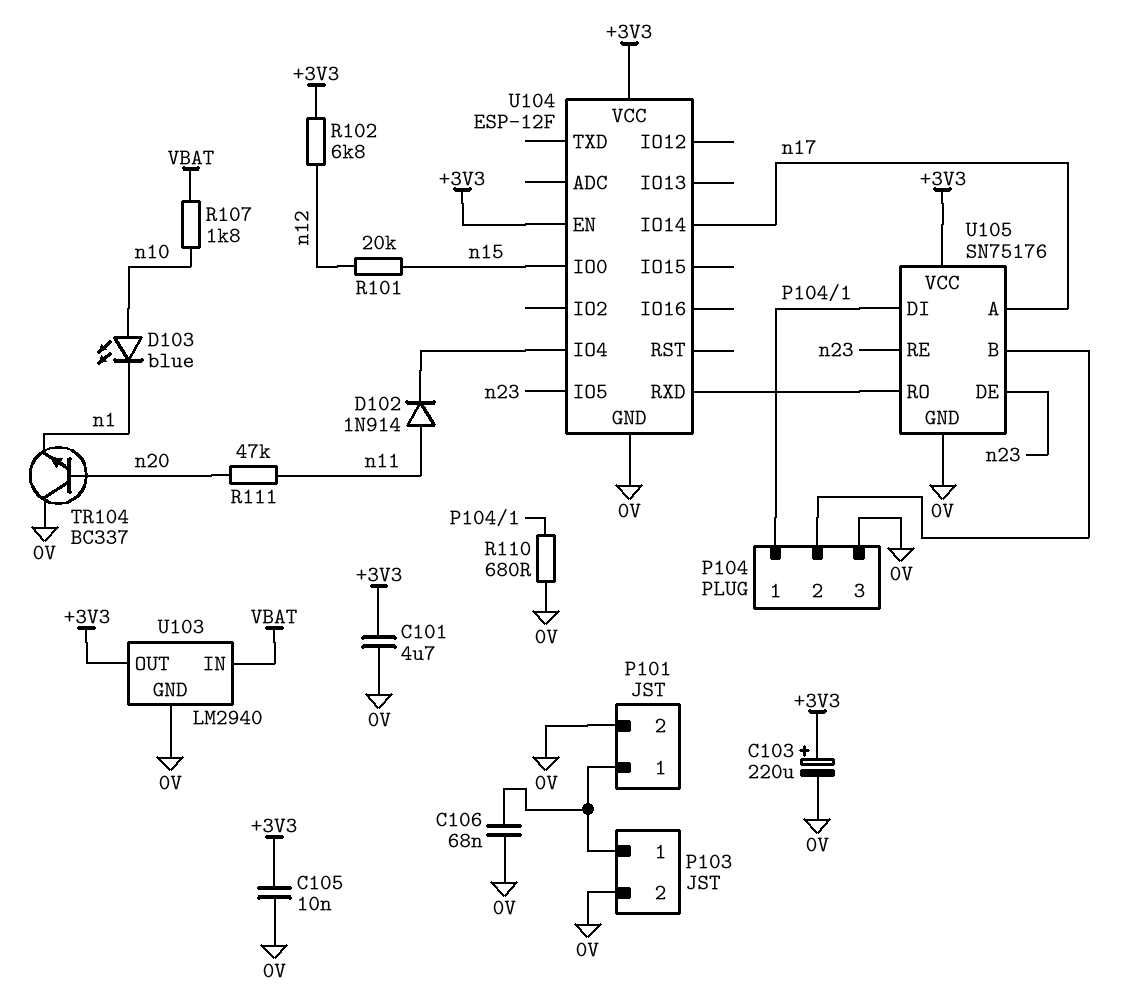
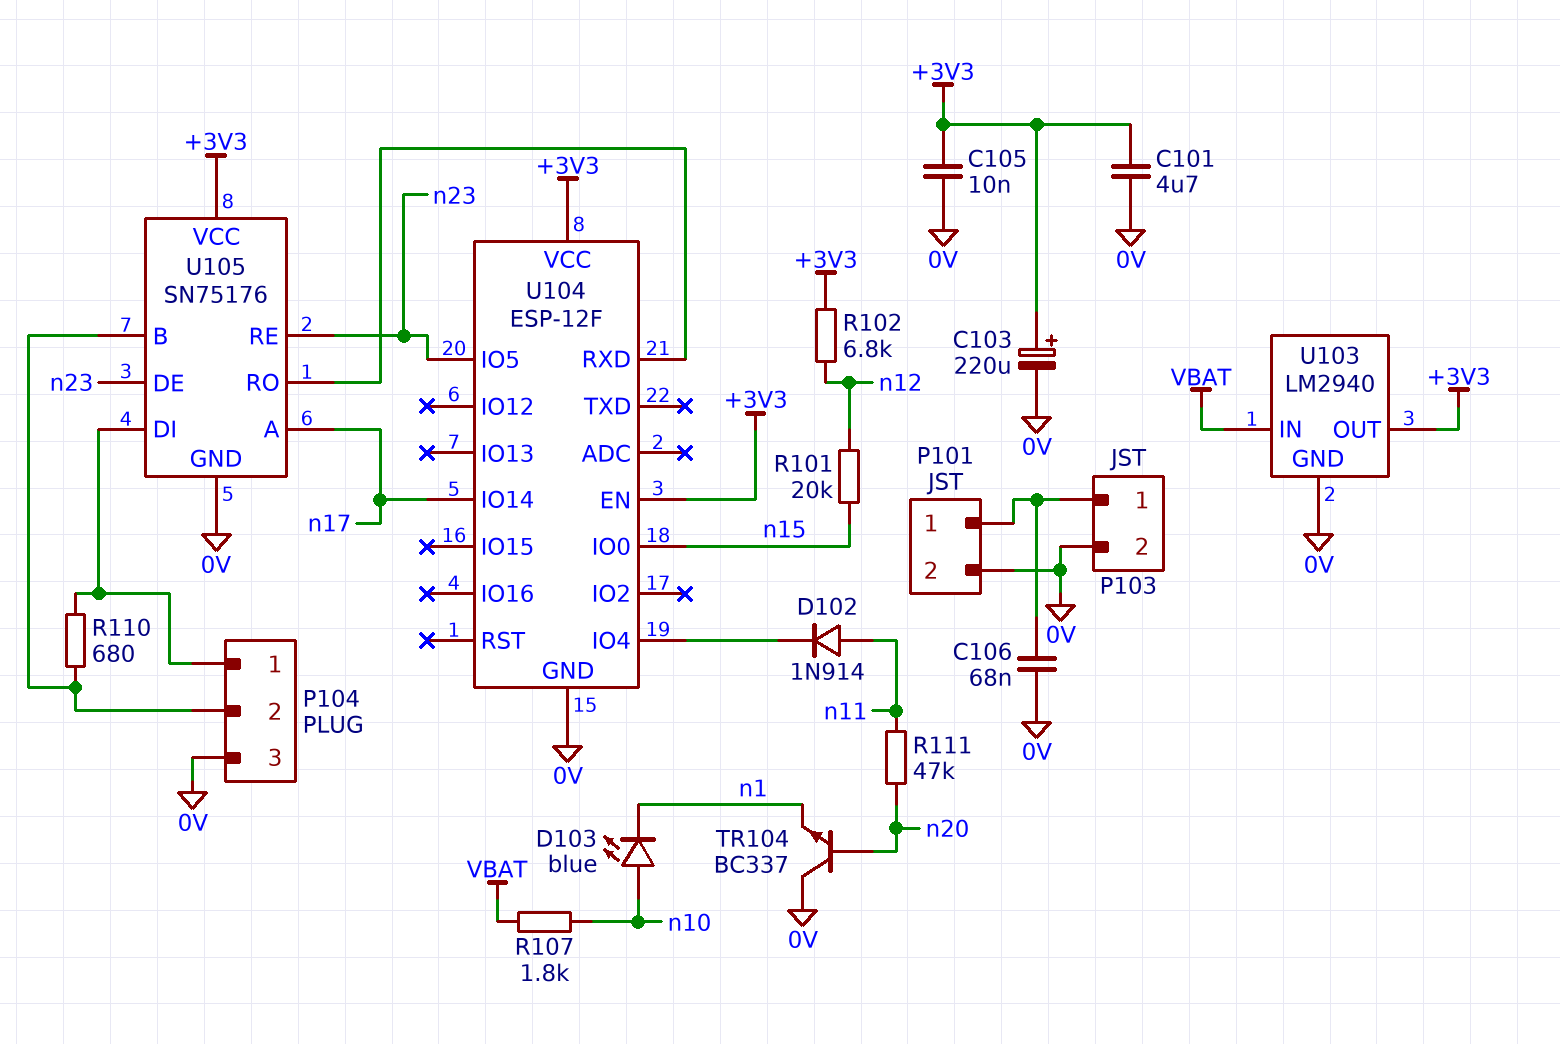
R110: 680 (0V, P104/1) -> 680 (P104/1, P104/2)

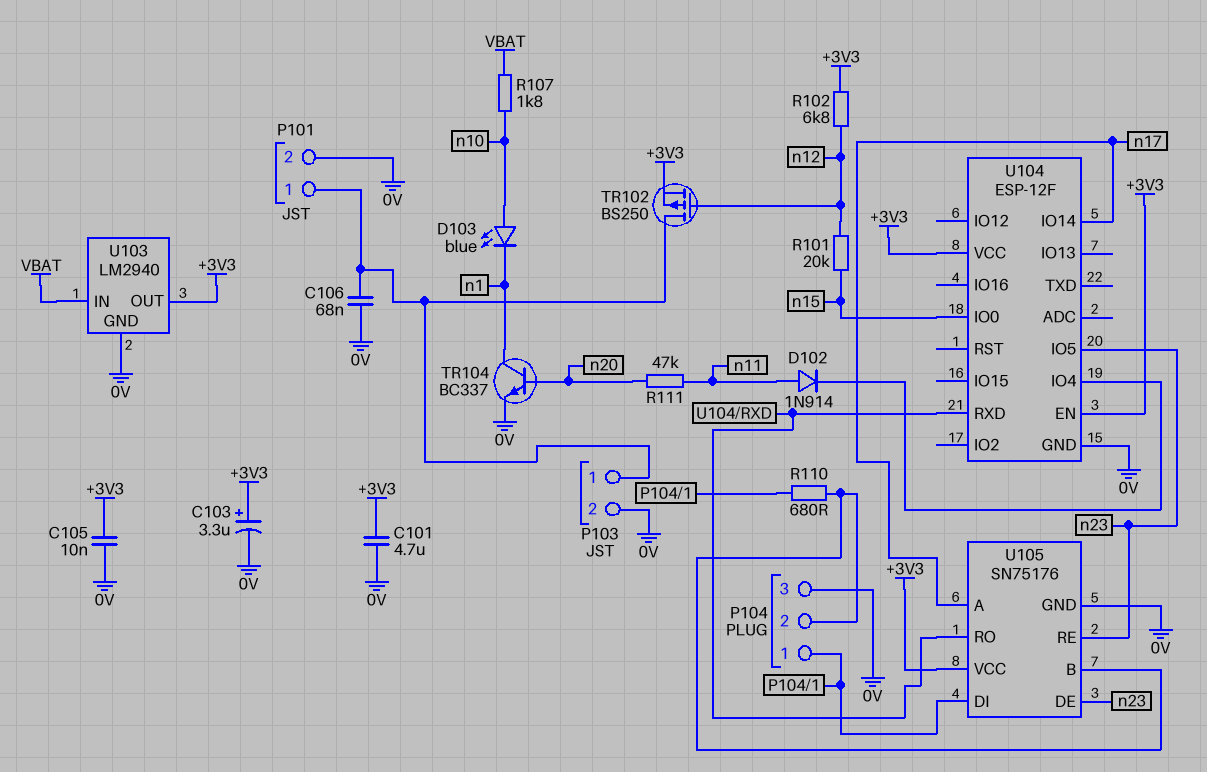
C103: 220uF (plus +3V3, minus 0V) -> 3.3uF (plus +3V3, minus 0V)
TR102: none -> PMOS BS250 (G n12, D P101/1, S +3V3)
TR104: NPN BC337 (B n20, C 0V, E n1) -> NPN BC337 (B n20, C n1, E 0V)

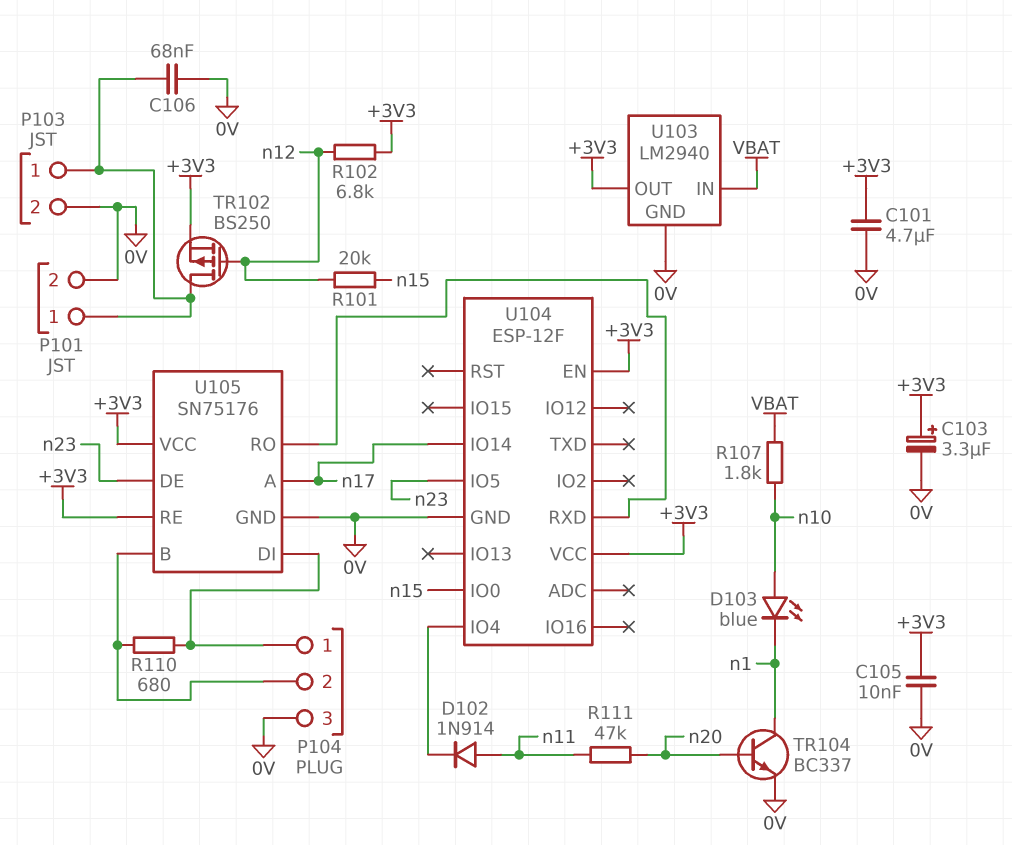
U105 pin RE: n23 -> +3V3

